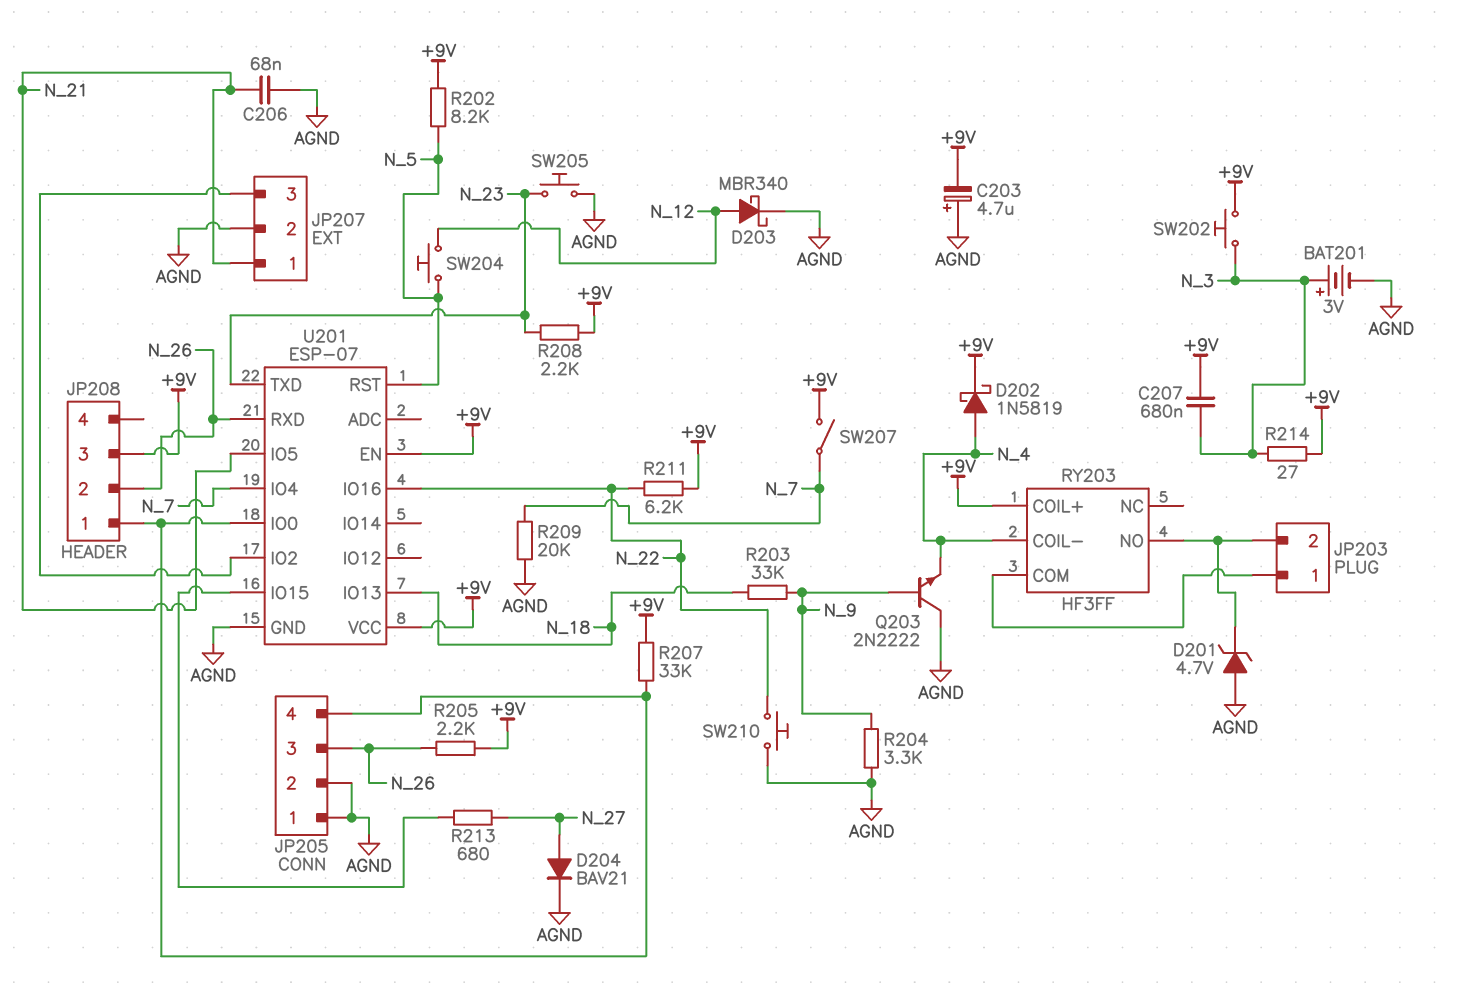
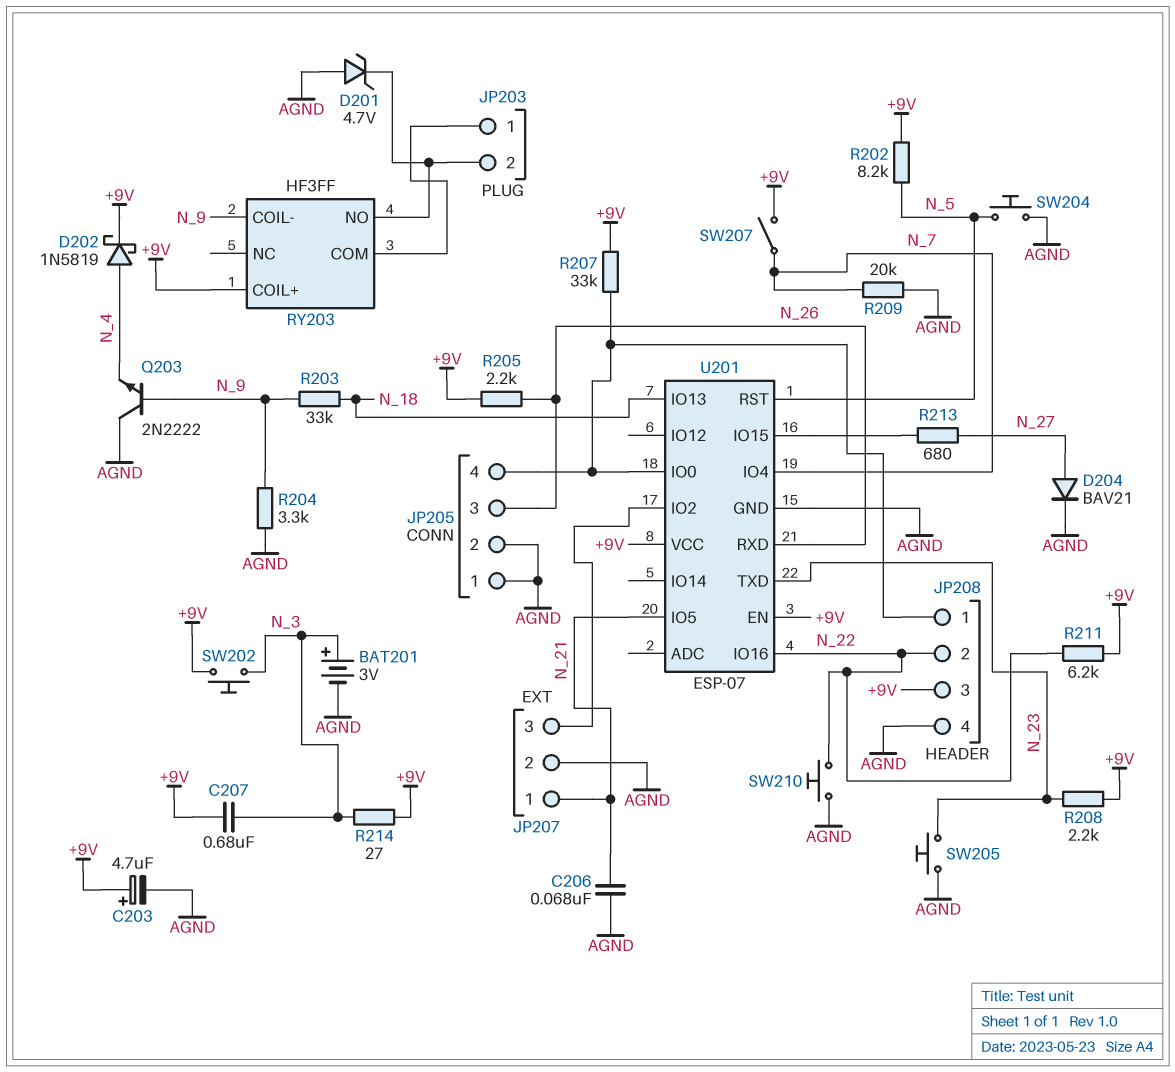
C203: 4.7uF (plus AGND, minus +9V) -> 4.7uF (plus +9V, minus AGND)
D203: schottky MBR340 (A N_12, K AGND) -> none
JP208 pin 2: N_26 -> N_22
JP208 pin 4: none -> AGND
RY203 pin COIL-: N_4 -> N_9
SW204: button (N_5, N_12) -> button (AGND, N_5)

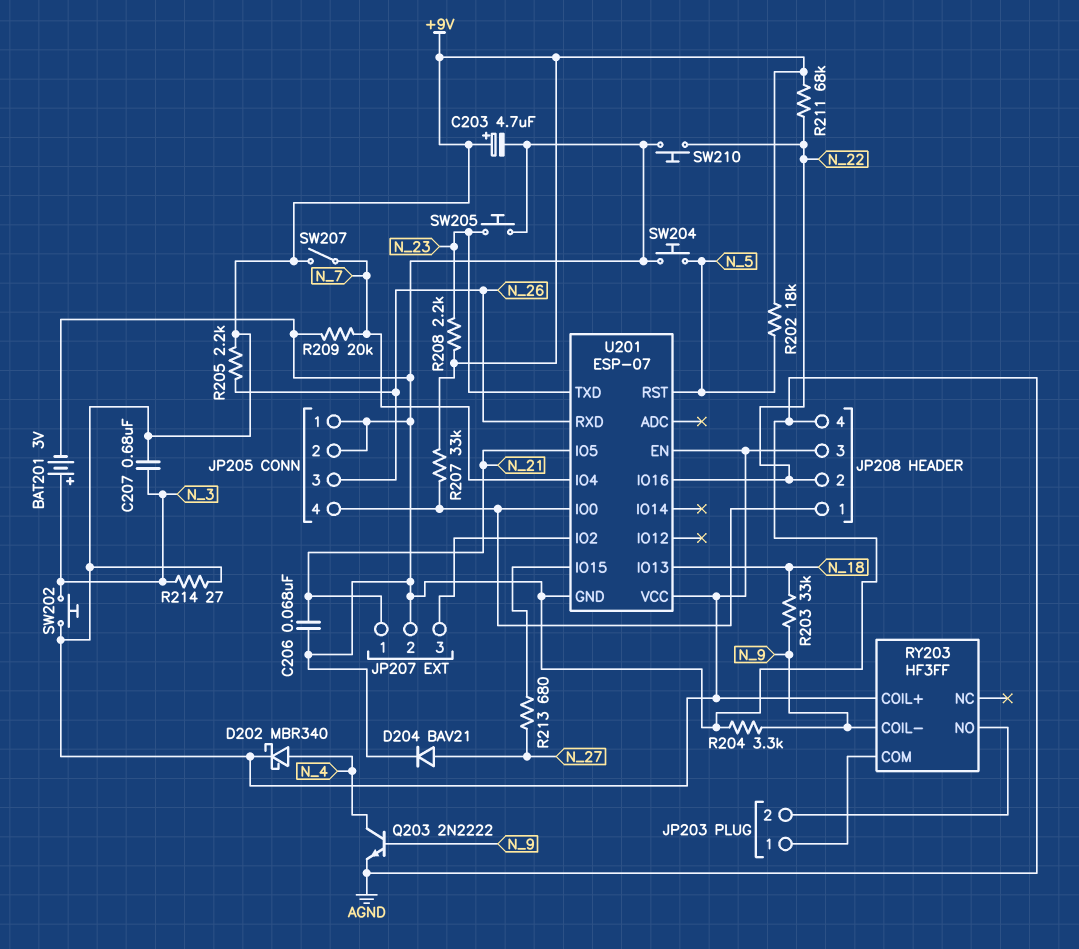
D201: zener 4.7V (A AGND, K JP203/2) -> none
D202: schottky 1N5819 (A N_4, K +9V) -> schottky MBR340 (A N_4, K +9V)
Q203: NPN 2N2222 (B N_9, C AGND, E N_4) -> NPN 2N2222 (B N_9, C N_4, E AGND)
R202: 8.2k (+9V, N_5) -> 18k (+9V, N_5)
R211: 6.2k (+9V, N_22) -> 68k (+9V, N_22)

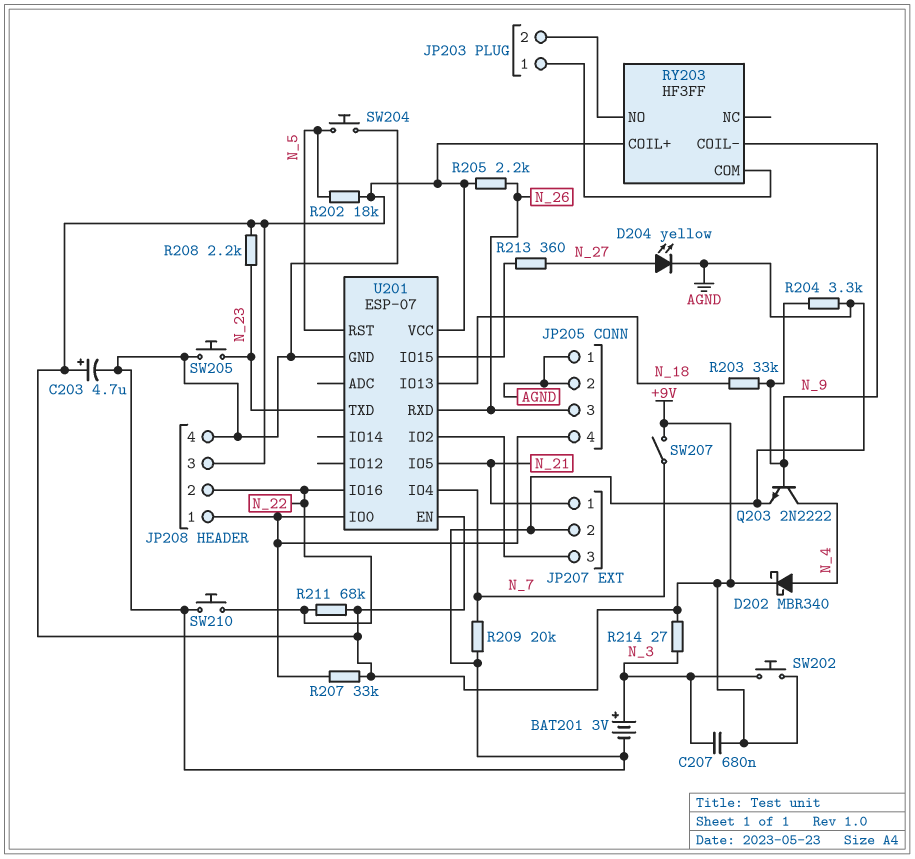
C206: 68nF (AGND, N_21) -> none
D204: diode BAV21 (A N_27, K AGND) -> LED yellow (A N_27, K AGND)
R213: 680 (N_27, U201/IO15) -> 360 (N_27, U201/IO15)

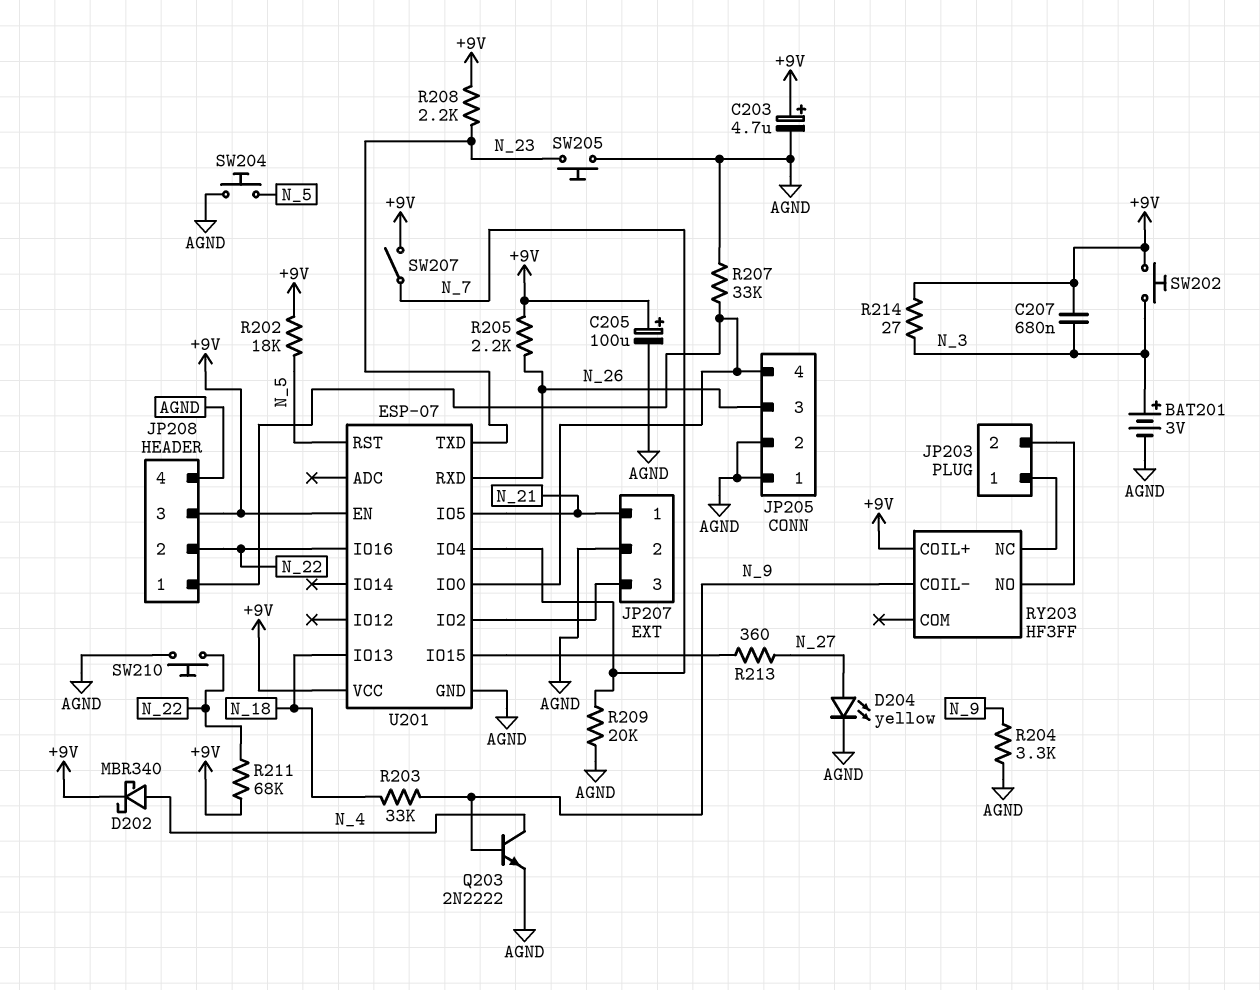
C205: none -> 100uF (plus +9V, minus AGND)
R207: 33k (+9V, JP205/4) -> 33k (AGND, JP205/4)
RY203 pin COM: JP203/1 -> none
RY203 pin NC: none -> JP203/1

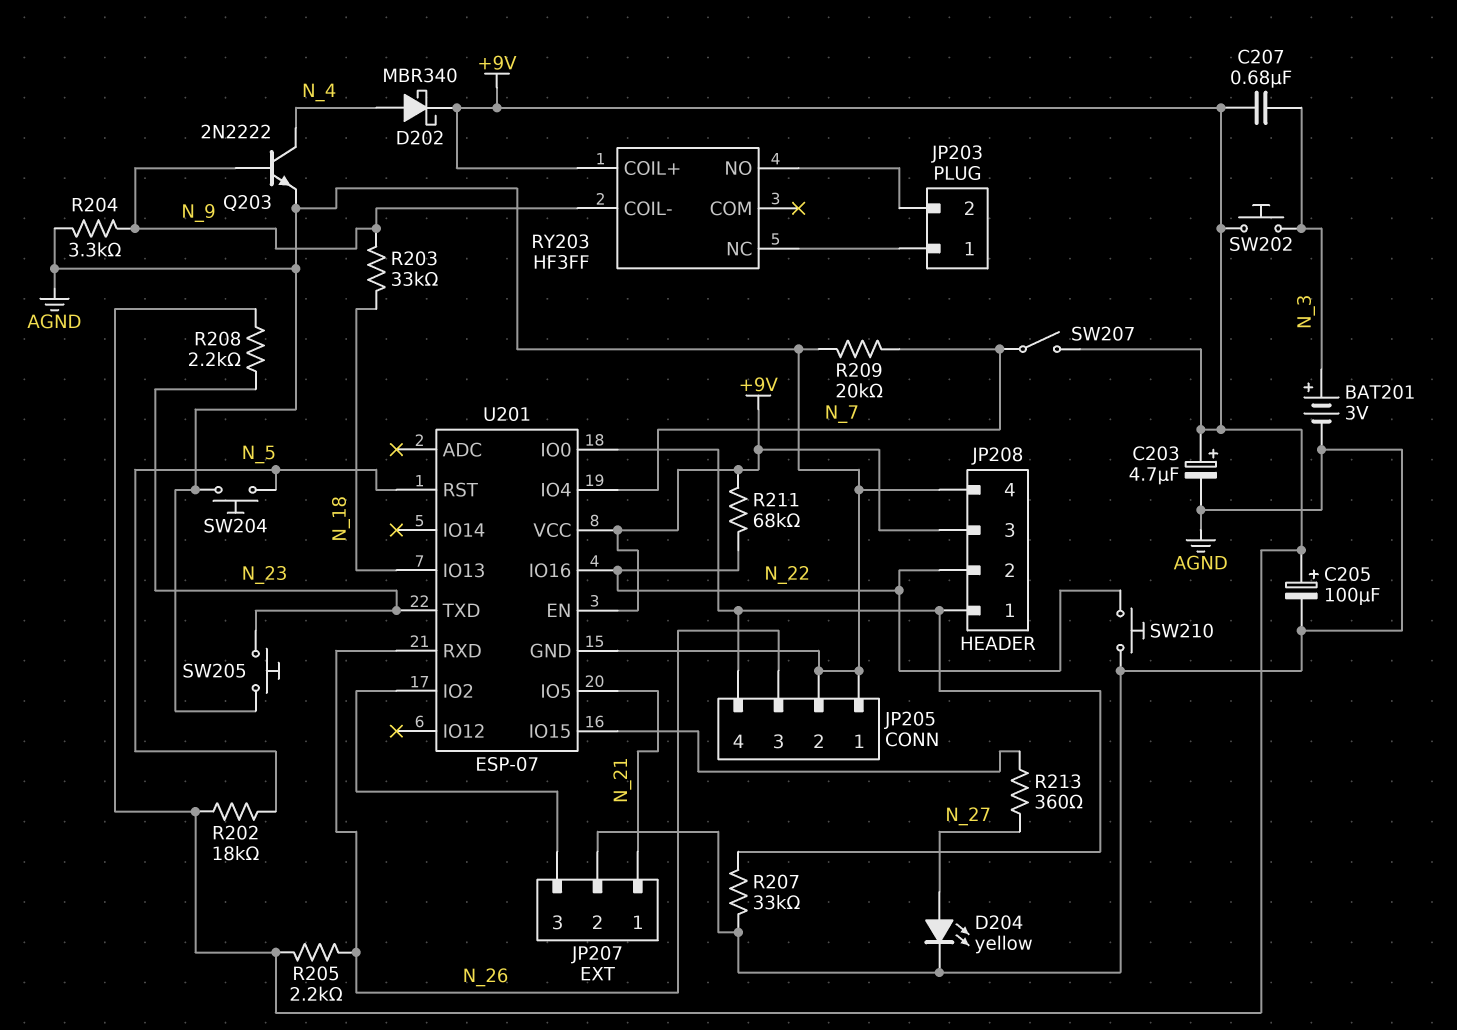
R214: 27 (+9V, N_3) -> none

